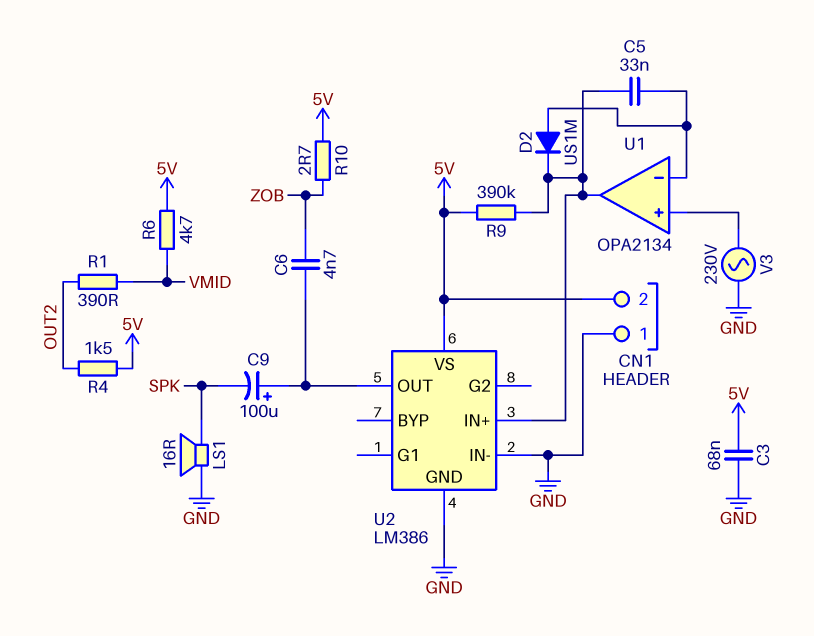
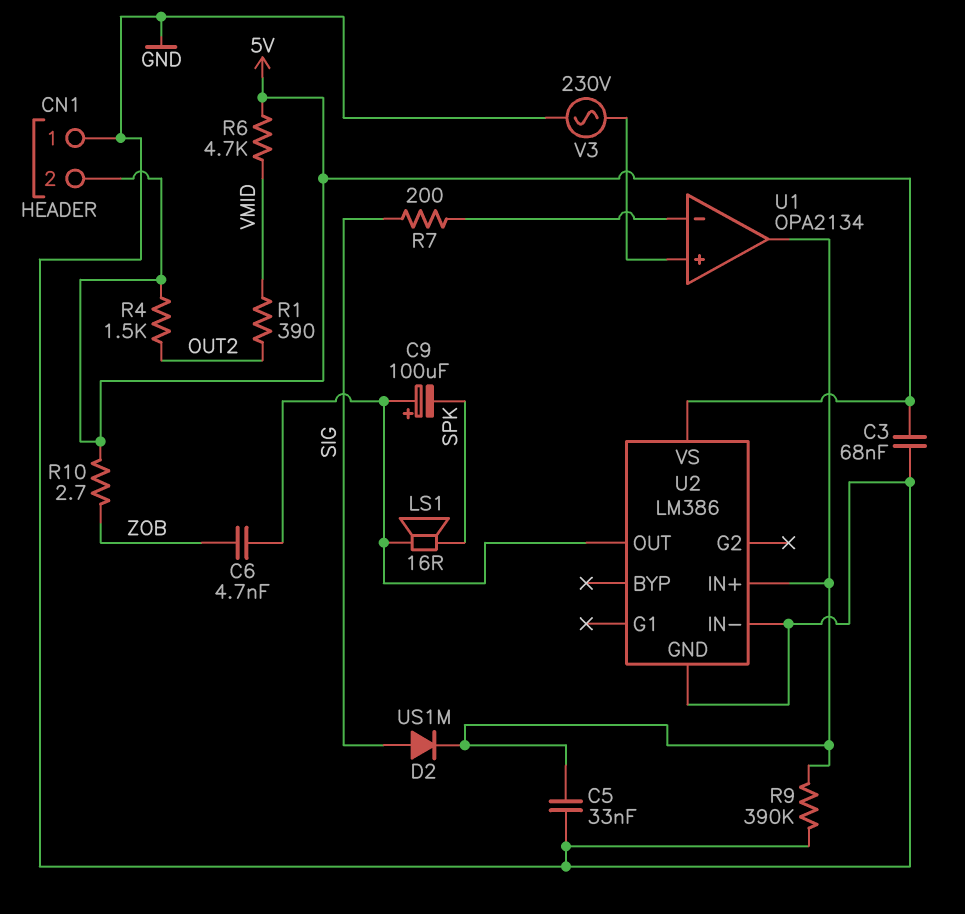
C5: 33nF (U1/in-, U1/out) -> 33nF (GND, U1/out)
D2: diode US1M (A U1/in-, K U1/out) -> diode US1M (A SIG, K U1/out)
LS1: speaker 16R (GND, SPK) -> speaker 16R (SPK, U2/OUT)
R7: none -> 200 (SIG, U1/in-)
R9: 390k (5V, U1/out) -> 390k (GND, U1/out)

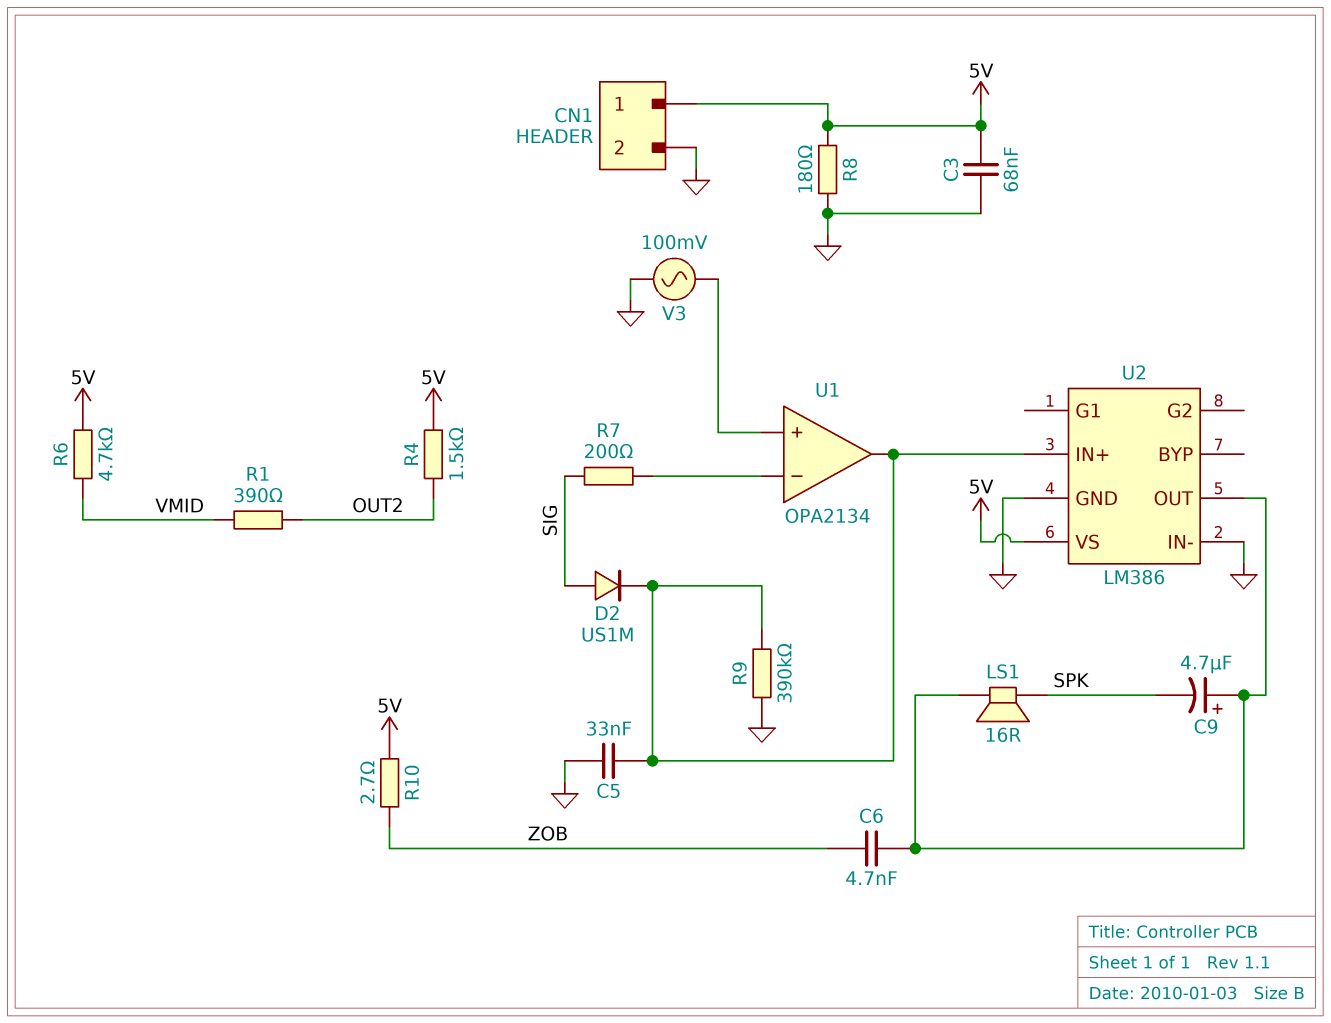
C9: 100uF (plus U2/OUT, minus SPK) -> 4.7uF (plus U2/OUT, minus SPK)
CN1 pin 1: GND -> 5V
CN1 pin 2: 5V -> GND
R8: none -> 180 (5V, GND)
V3: AC 230V (GND, U1/in+) -> AC 100mV (GND, U1/in+)

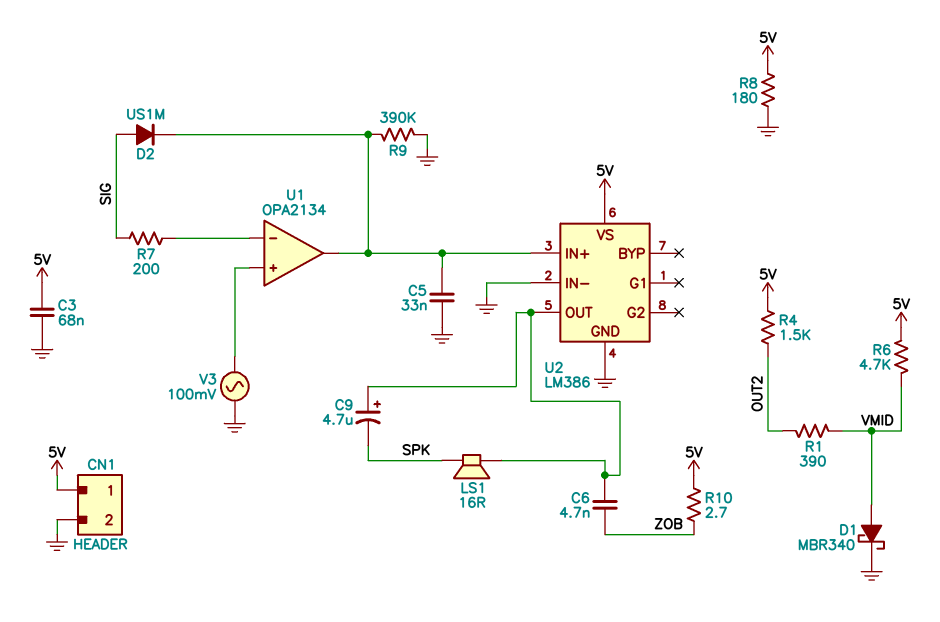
D1: none -> schottky MBR340 (A VMID, K GND)

